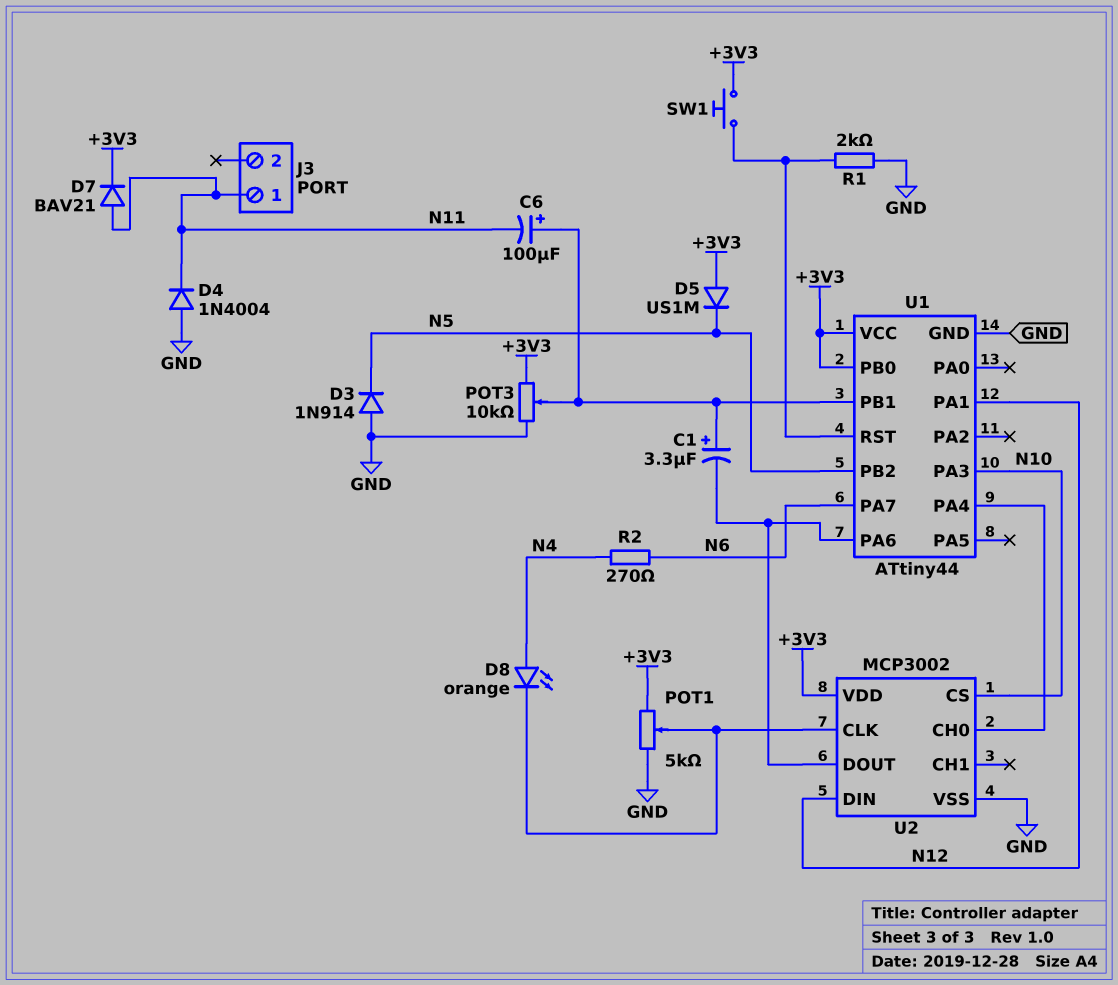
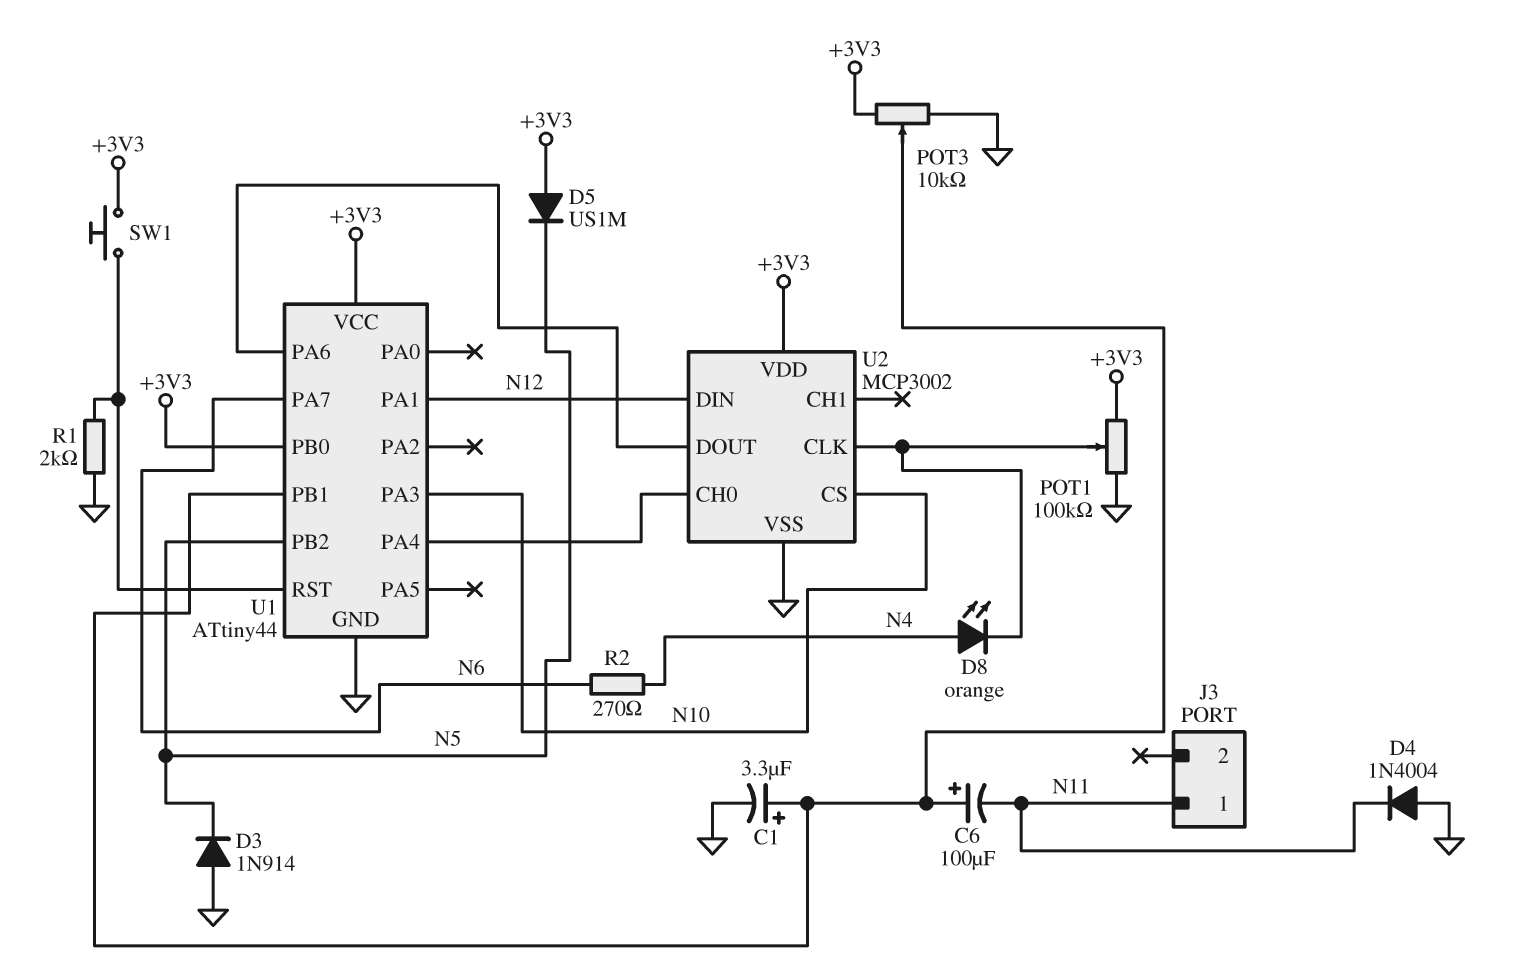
C1: 3.3uF (plus U1/PB1, minus U1/PA6) -> 3.3uF (plus U1/PB1, minus GND)
D7: diode BAV21 (A N11, K +3V3) -> none
POT1: 5k (+3V3, GND, wiper U2/CLK) -> 100k (+3V3, GND, wiper U2/CLK)

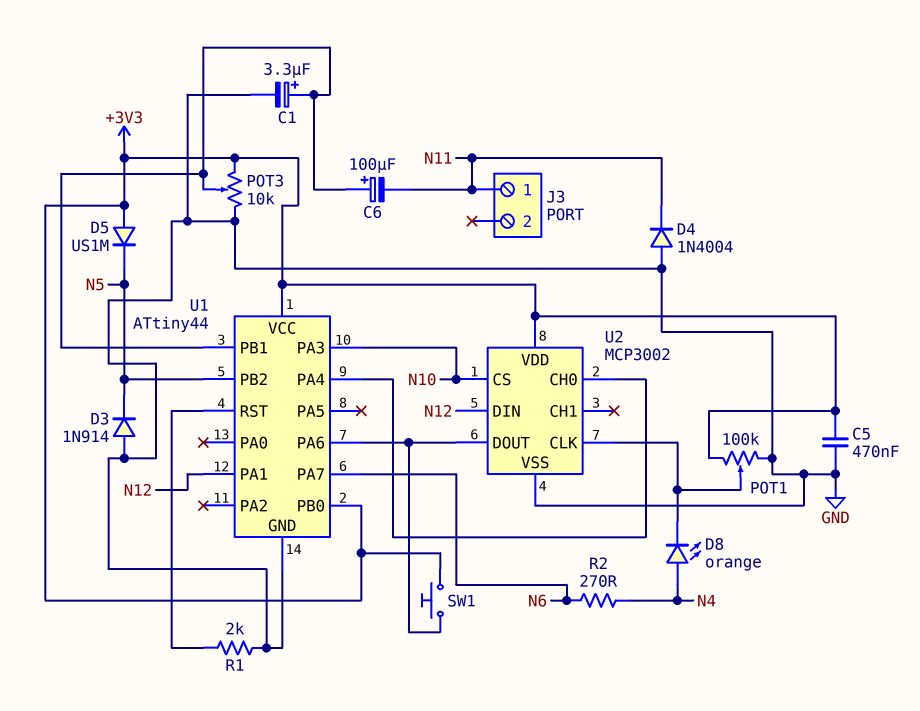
C5: none -> 470nF (+3V3, GND)
SW1: button (+3V3, U1/RST) -> button (+3V3, U1/PA6)

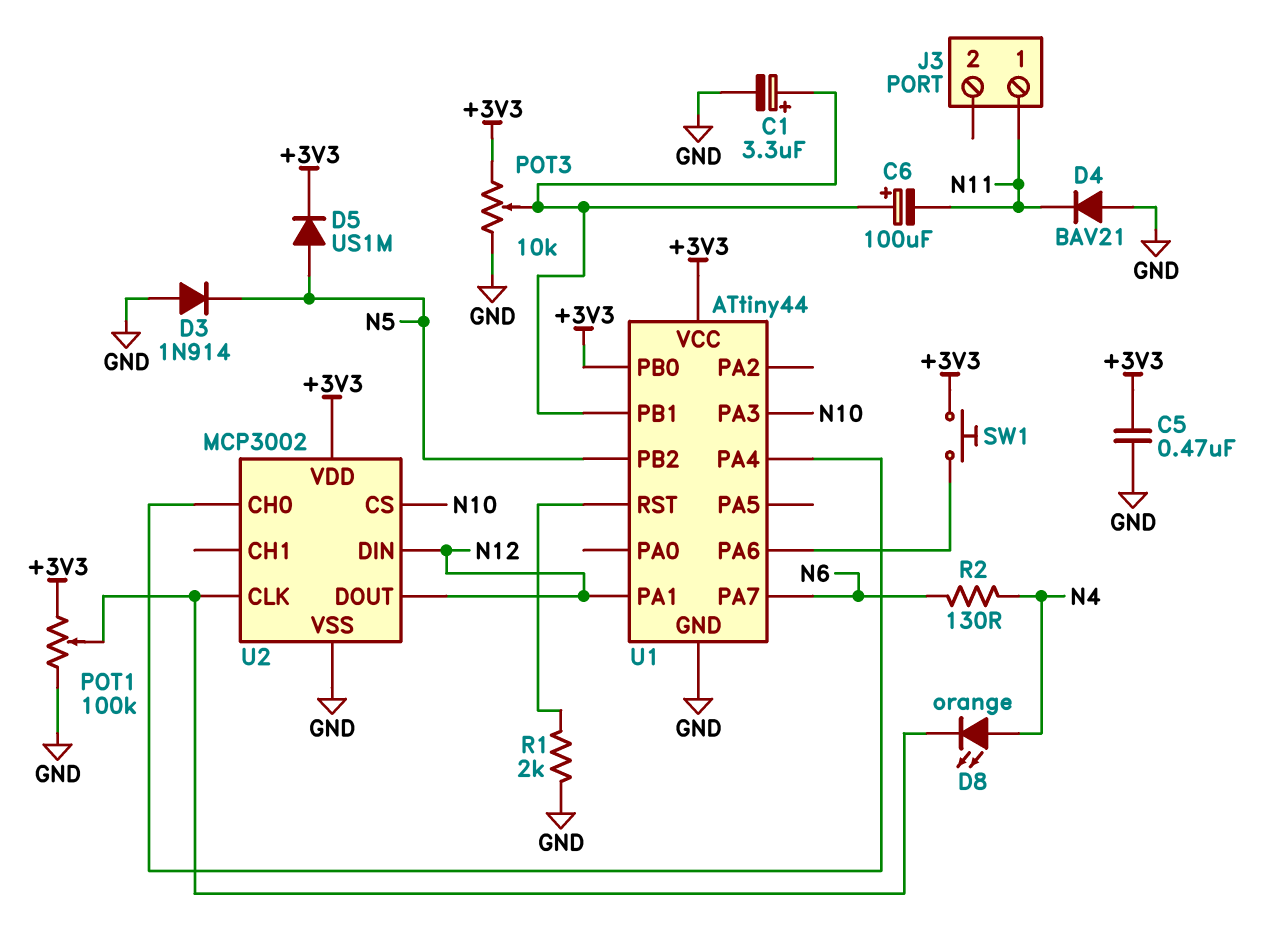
D4: diode 1N4004 (A GND, K N11) -> diode BAV21 (A GND, K N11)
D5: diode US1M (A +3V3, K N5) -> diode US1M (A N5, K +3V3)
R2: 270 (N4, N6) -> 130 (N4, N6)
U2 pin DOUT: U1/PA6 -> N12

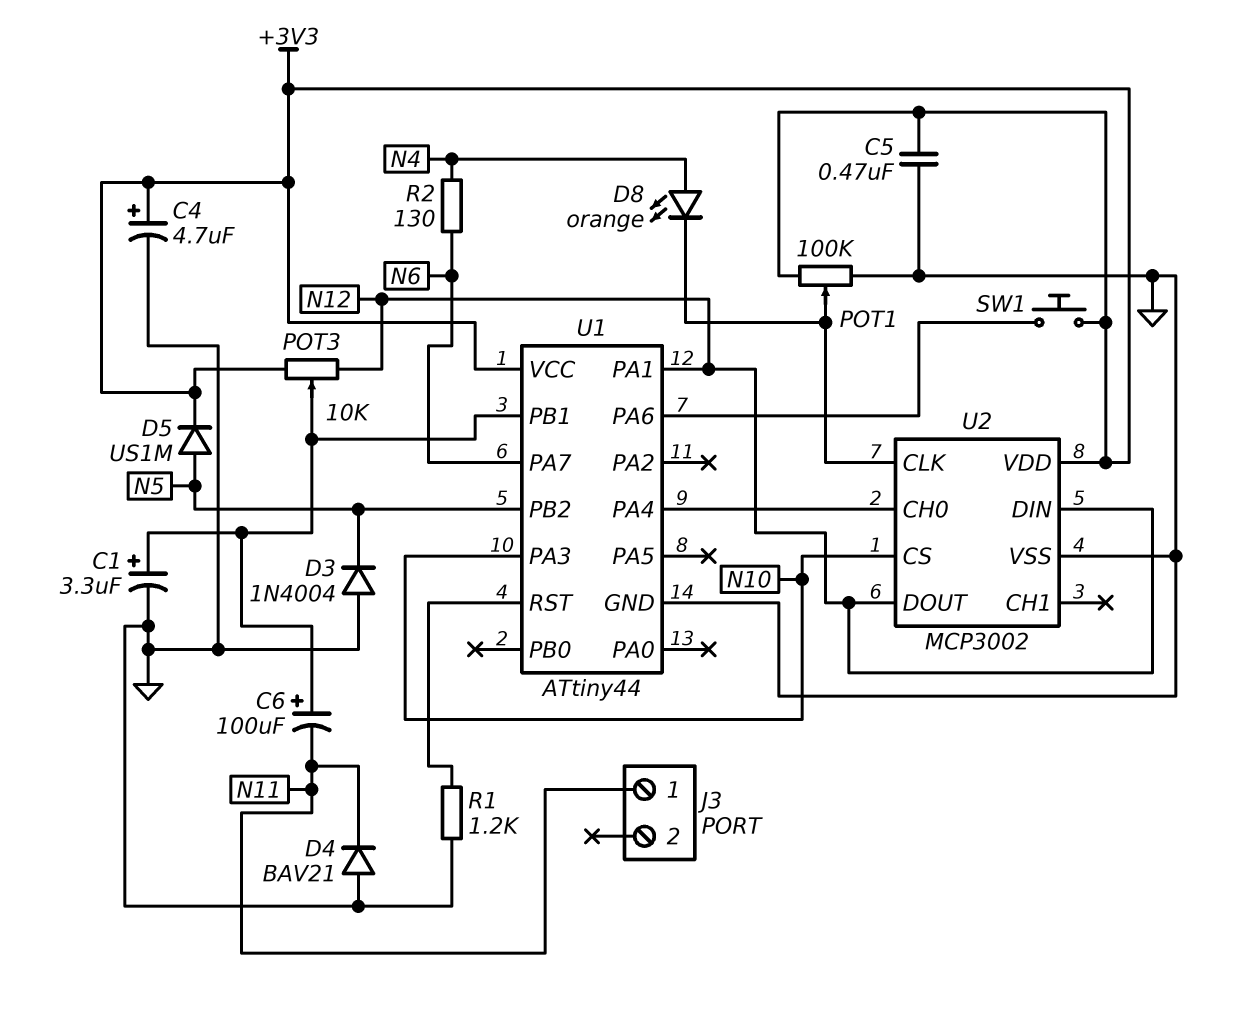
C4: none -> 4.7uF (plus +3V3, minus GND)
D3: diode 1N914 (A GND, K N5) -> diode 1N4004 (A GND, K N5)
POT3: 10k (+3V3, GND, wiper U1/PB1) -> 10k (+3V3, N12, wiper U1/PB1)
R1: 2k (GND, U1/RST) -> 1.2k (GND, U1/RST)
U1 pin PB0: +3V3 -> none

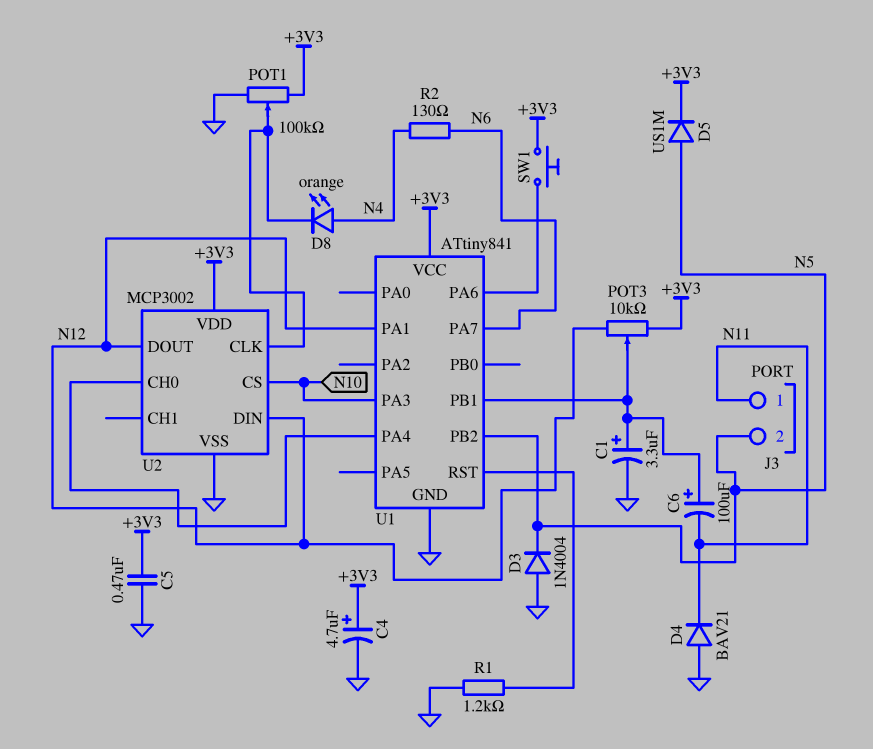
J3 pin 2: none -> N5
U1: ATtiny44 -> ATtiny841

